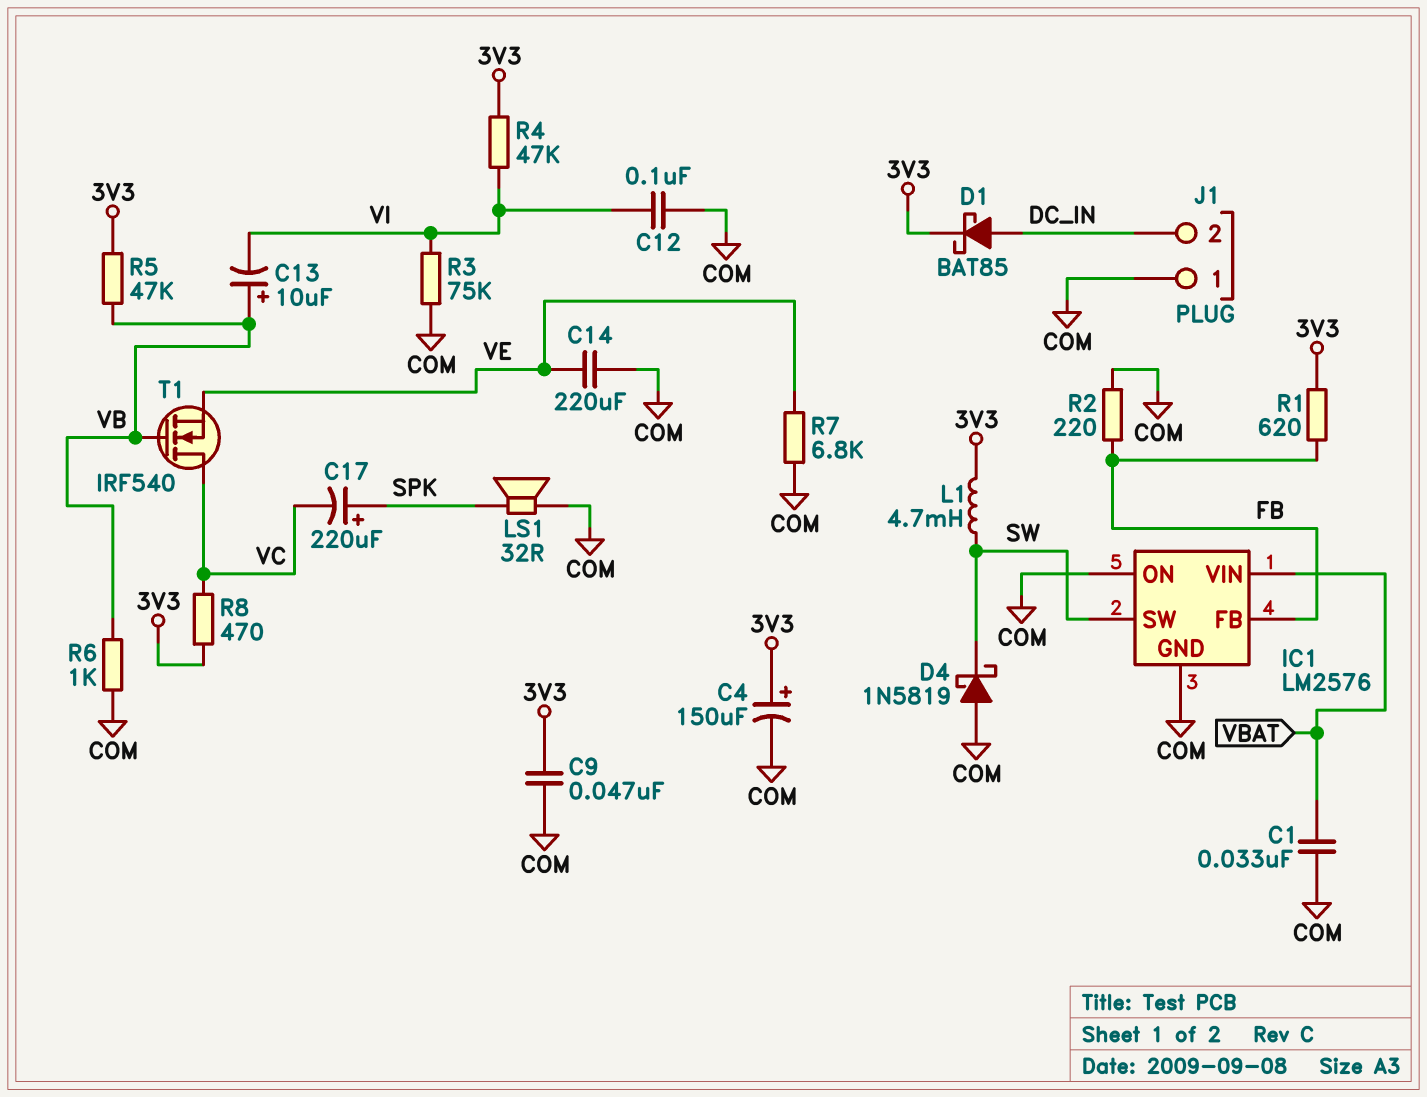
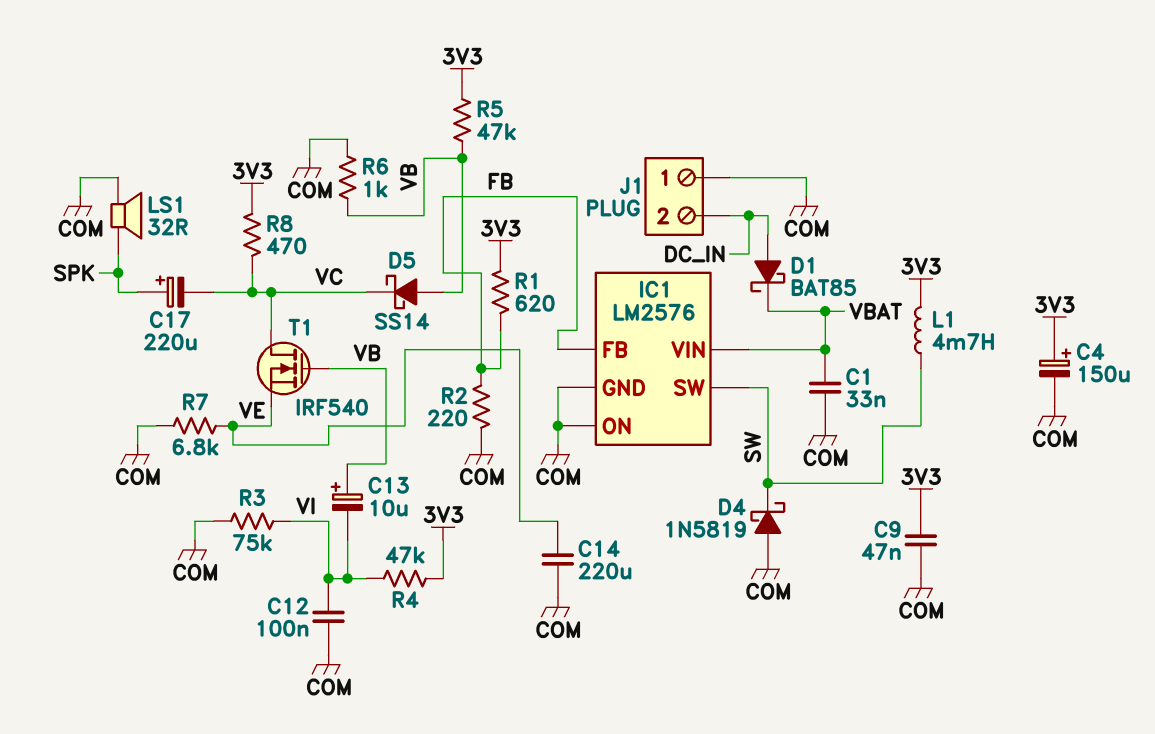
D1: schottky BAT85 (A DC_IN, K 3V3) -> schottky BAT85 (A DC_IN, K VBAT)
D5: none -> schottky SS14 (A VB, K VC)

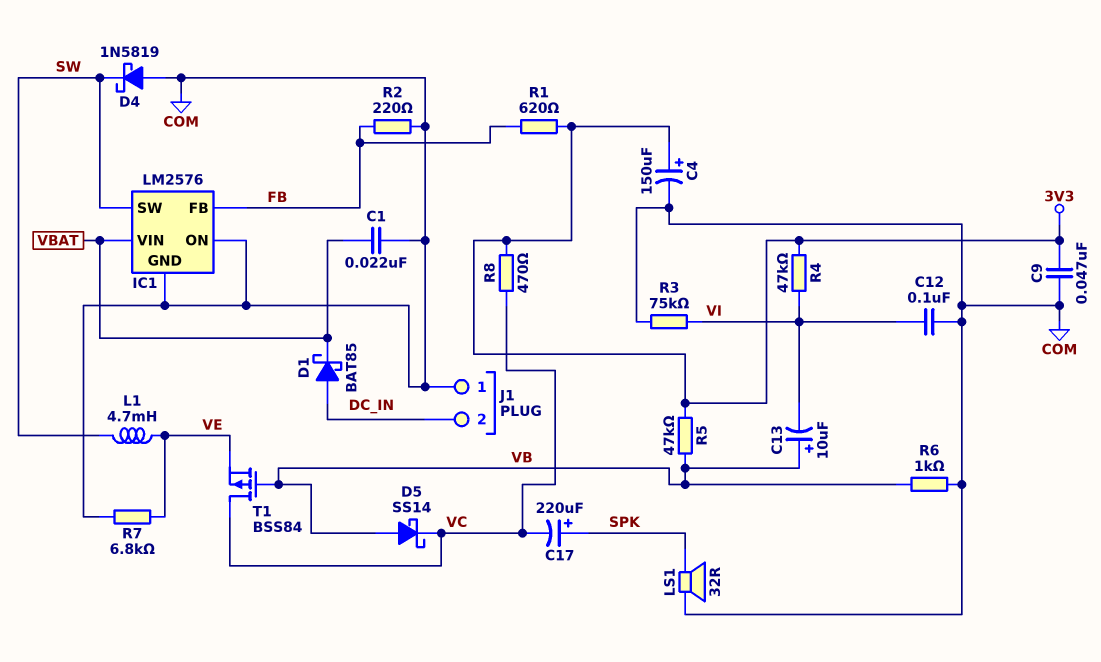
C1: 33nF (COM, VBAT) -> 22nF (COM, VBAT)
C14: 220uF (COM, VE) -> none
L1: 4.7mH (3V3, SW) -> 4.7mH (SW, VE)
T1: NMOS IRF540 (G VB, D VC, S VE) -> PMOS BSS84 (G VB, D VC, S VE)

